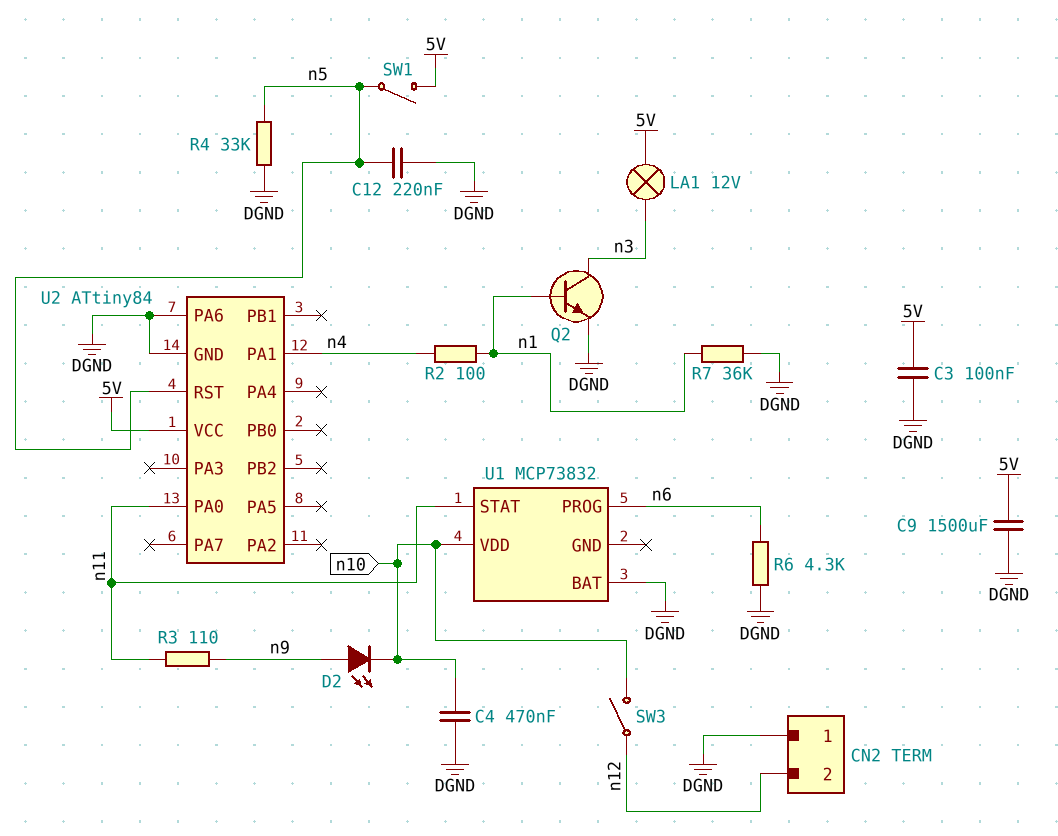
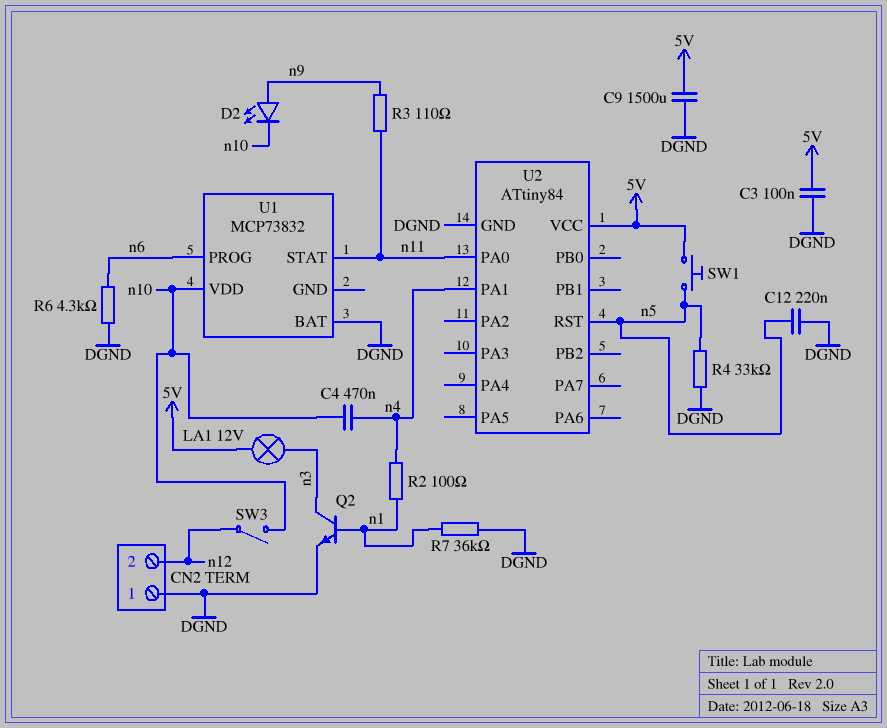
C4: 470nF (DGND, n10) -> 470nF (n4, n10)
SW1: switch (5V, n5) -> button (5V, n5)
U2 pin PA6: DGND -> none

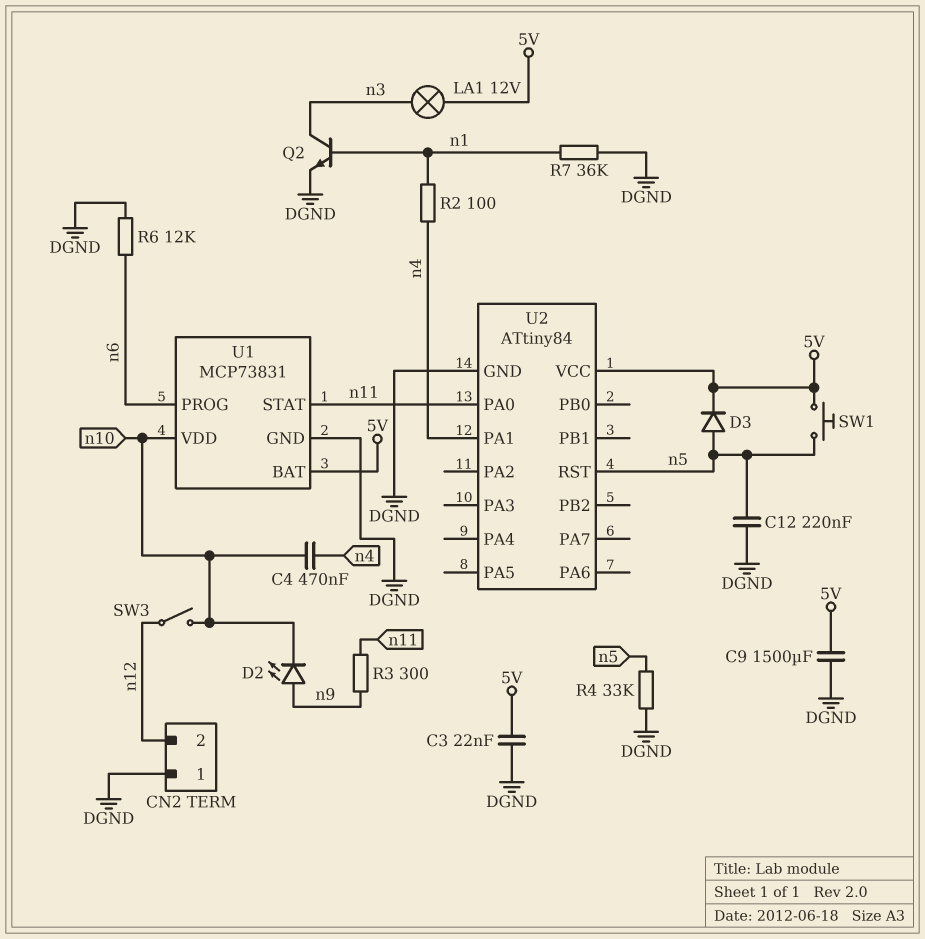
C3: 100nF (5V, DGND) -> 22nF (5V, DGND)
D3: none -> diode (A n5, K 5V)
R3: 110 (n9, n11) -> 300 (n9, n11)
R6: 4.3k (DGND, n6) -> 12k (DGND, n6)
U1: MCP73832 -> MCP73831
U1 pin BAT: DGND -> 5V
U1 pin GND: none -> DGND

